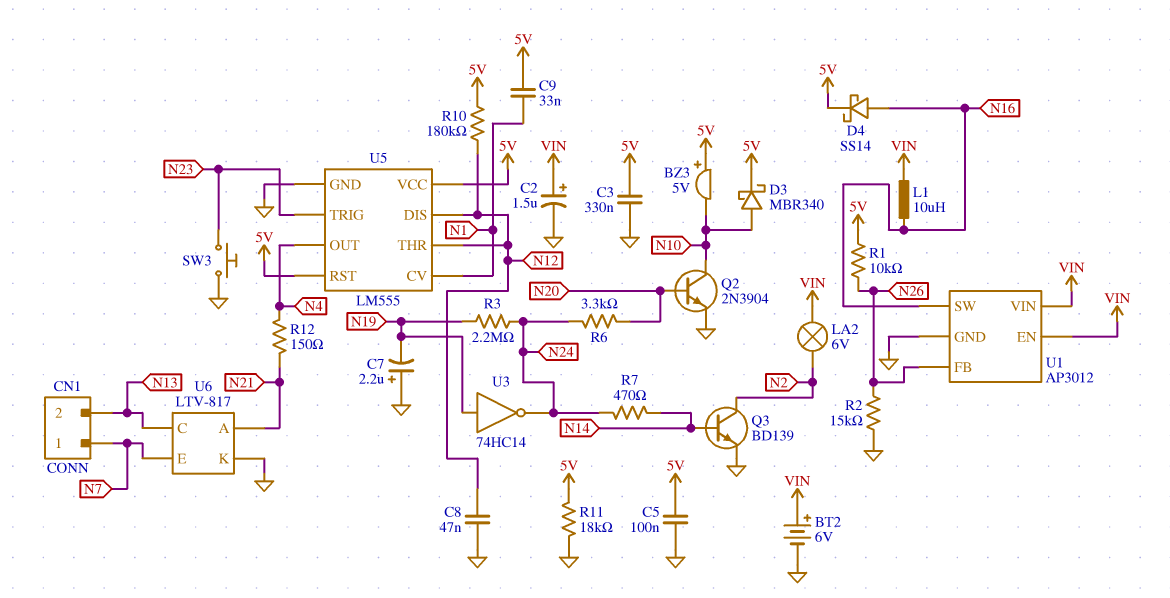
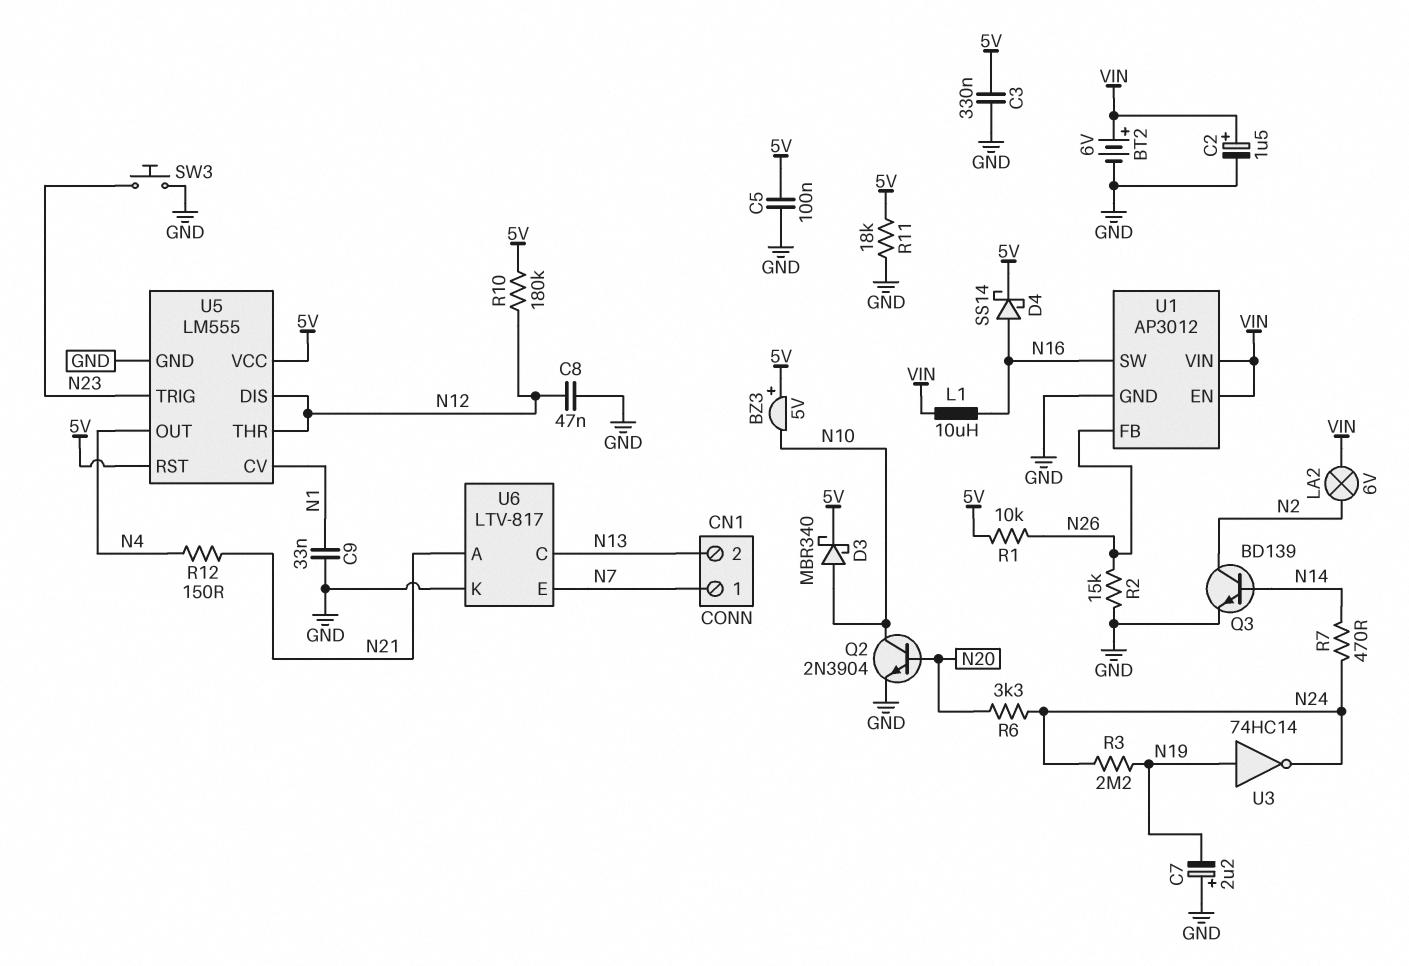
C9: 33nF (5V, N1) -> 33nF (GND, N1)

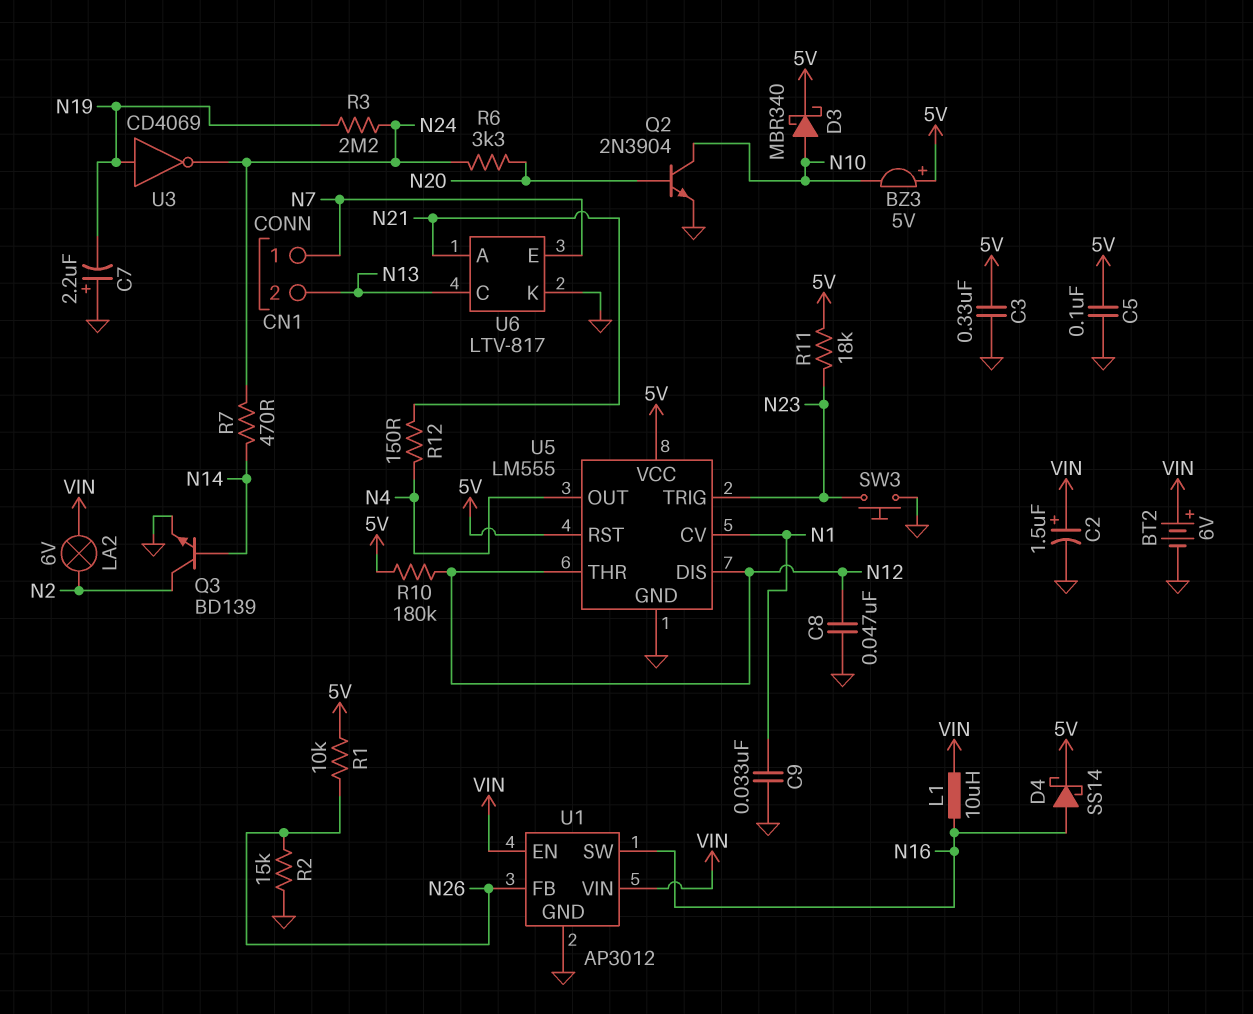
R11: 18k (5V, GND) -> 18k (5V, N23)
U3: NOT 74HC14 (in N19, out N24) -> NOT CD4069 (in N19, out N24)

